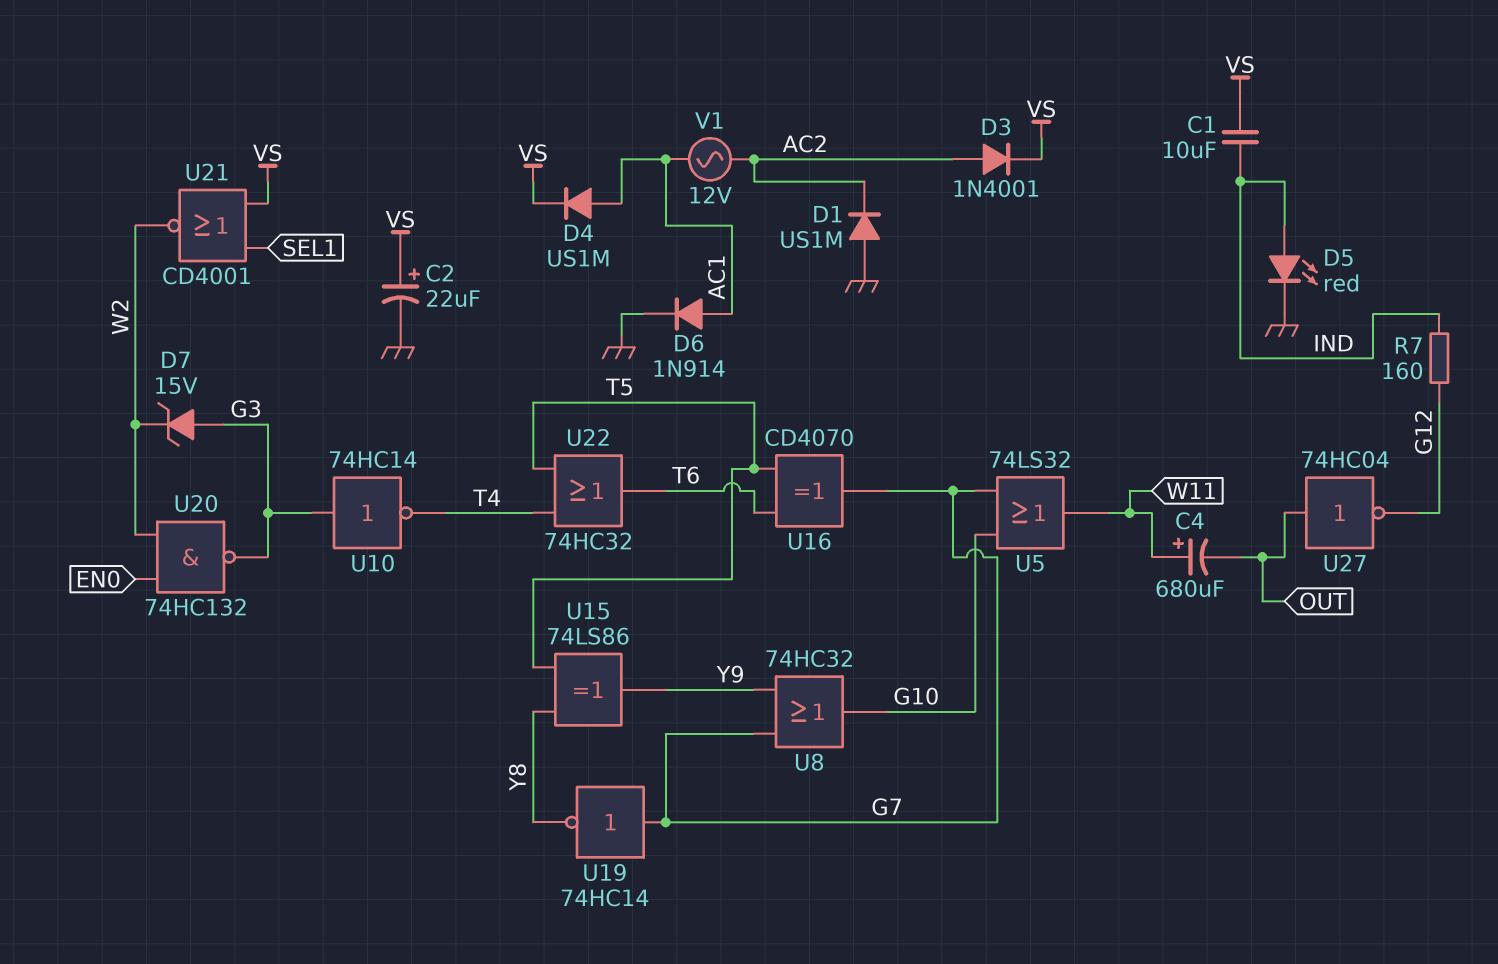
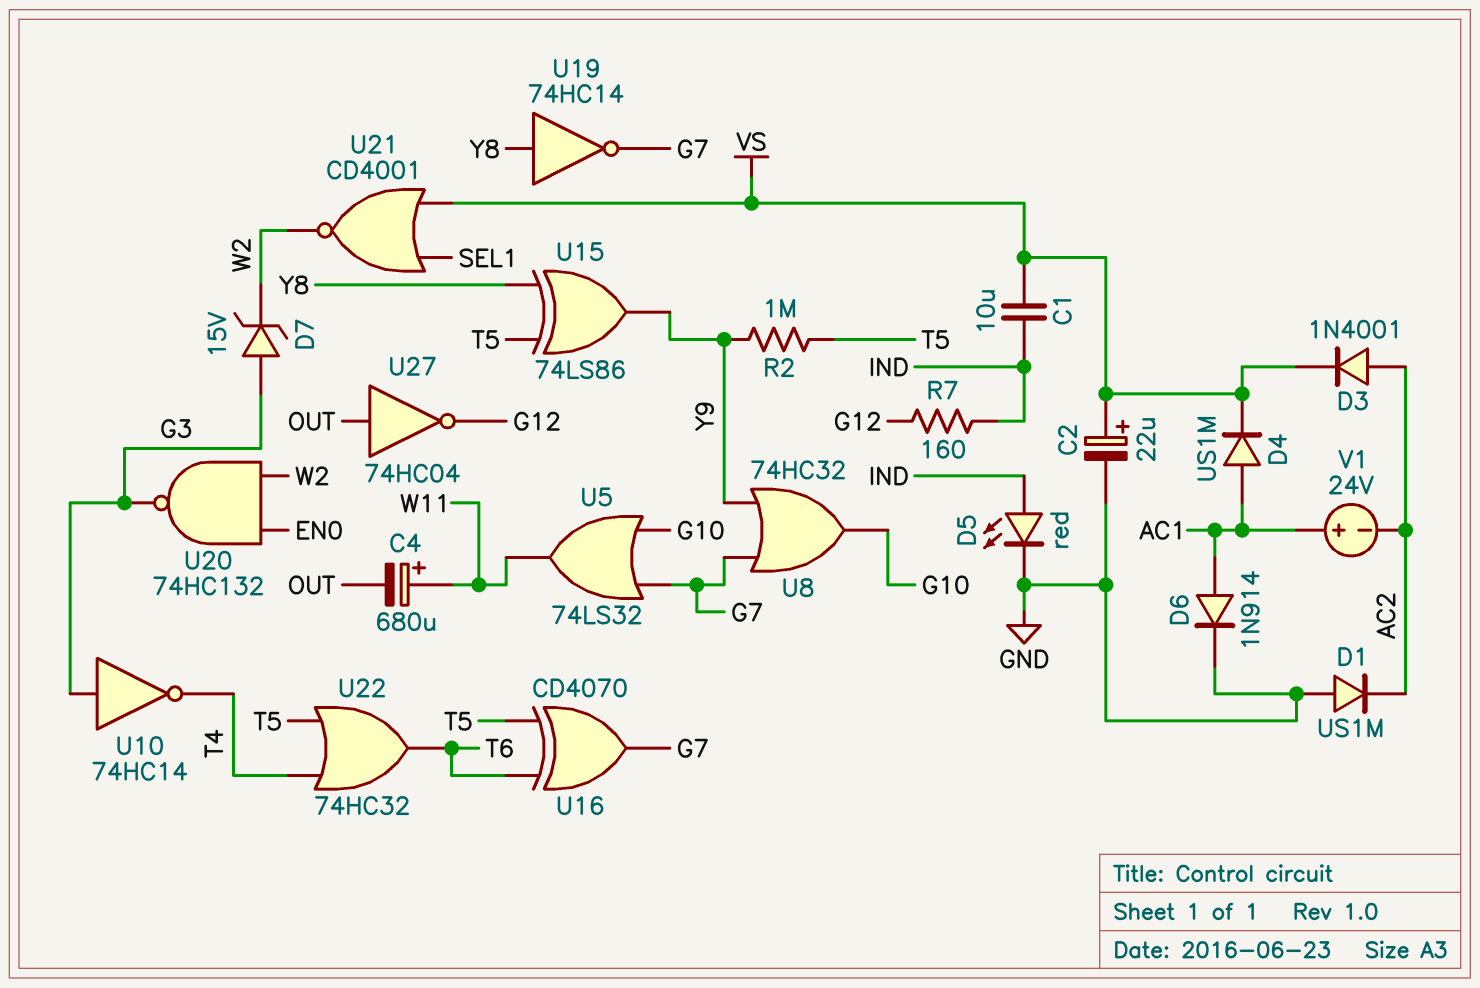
R2: none -> 1M (T5, Y9)
U19: NOT 74HC14 (in G7, out Y8) -> NOT 74HC14 (in Y8, out G7)
V1: AC 12V (AC1, AC2) -> 24V (plus AC1, minus AC2)

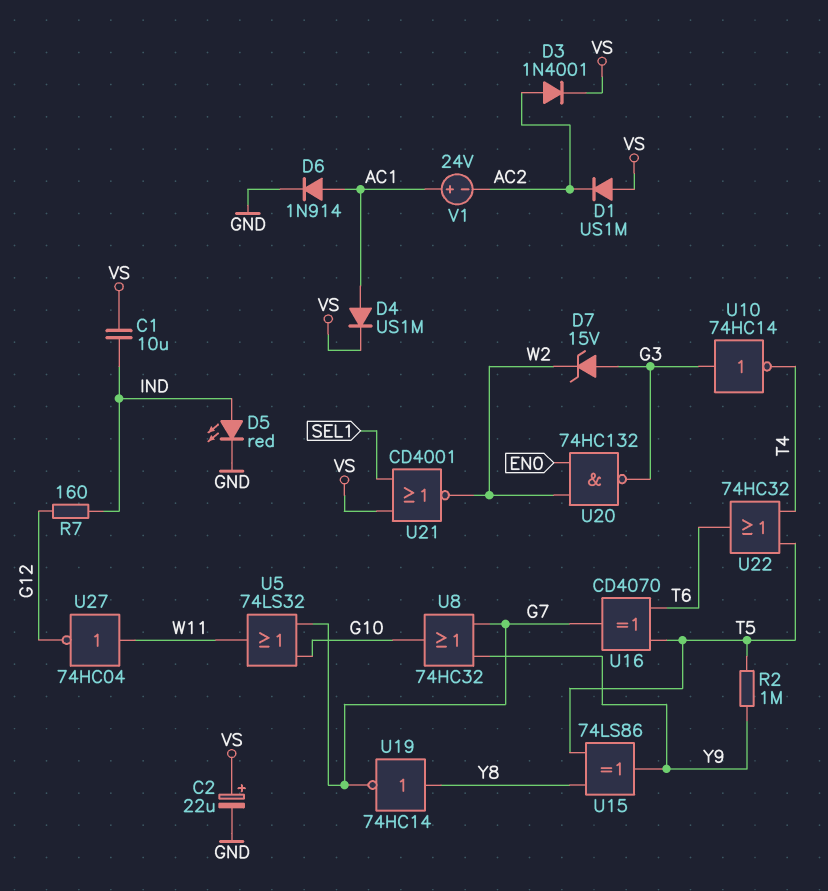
C4: 680uF (plus W11, minus OUT) -> none
D1: diode US1M (A GND, K AC2) -> diode US1M (A VS, K AC2)
U27: NOT 74HC04 (in OUT, out G12) -> NOT 74HC04 (in W11, out G12)

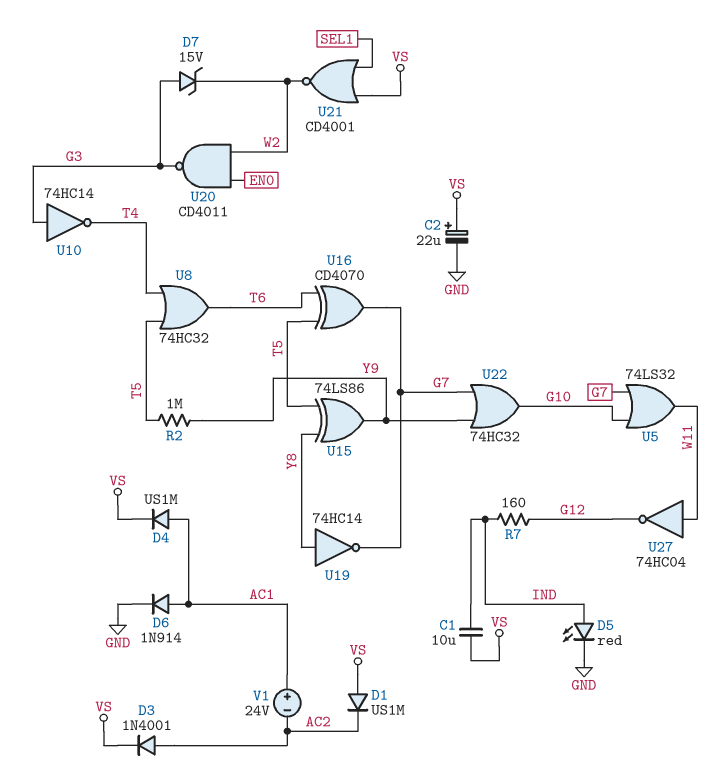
U8: OR 74HC32 (in G7, in Y9, out G10) -> OR 74HC32 (in T4, in T5, out T6)
U20: NAND 74HC132 (in EN0, in W2, out G3) -> NAND CD4011 (in EN0, in W2, out G3)
U22: OR 74HC32 (in T4, in T5, out T6) -> OR 74HC32 (in G7, in Y9, out G10)

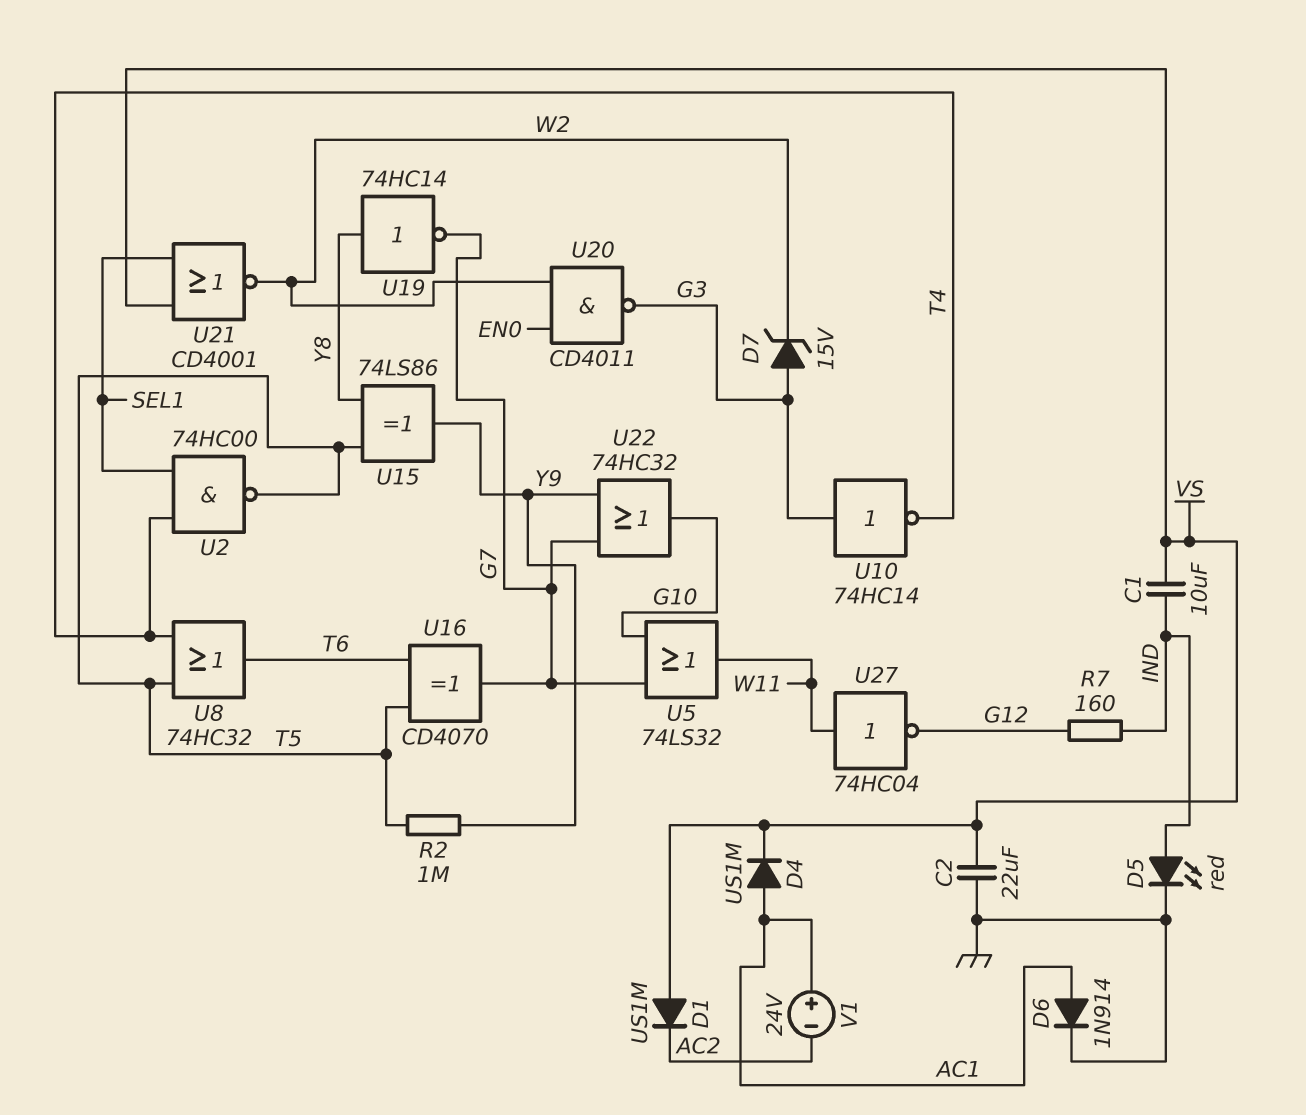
C2: 22uF (plus VS, minus GND) -> 22uF (GND, VS)
D3: diode 1N4001 (A AC2, K VS) -> none
U2: none -> NAND 74HC00 (in SEL1, in T4, out T5)

